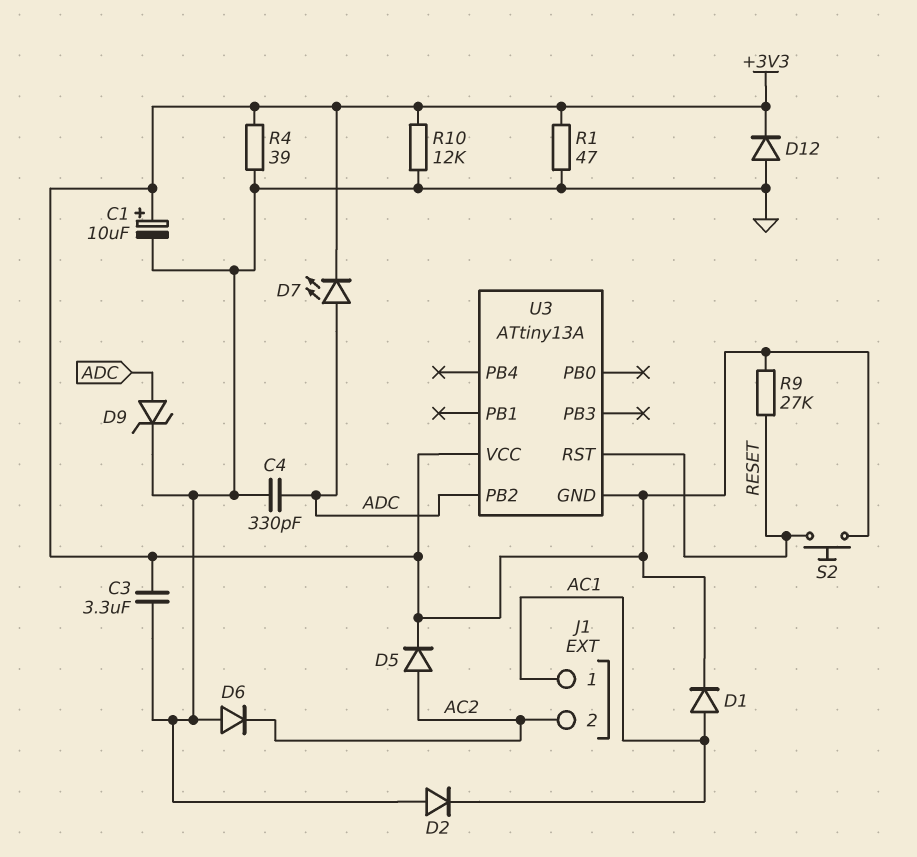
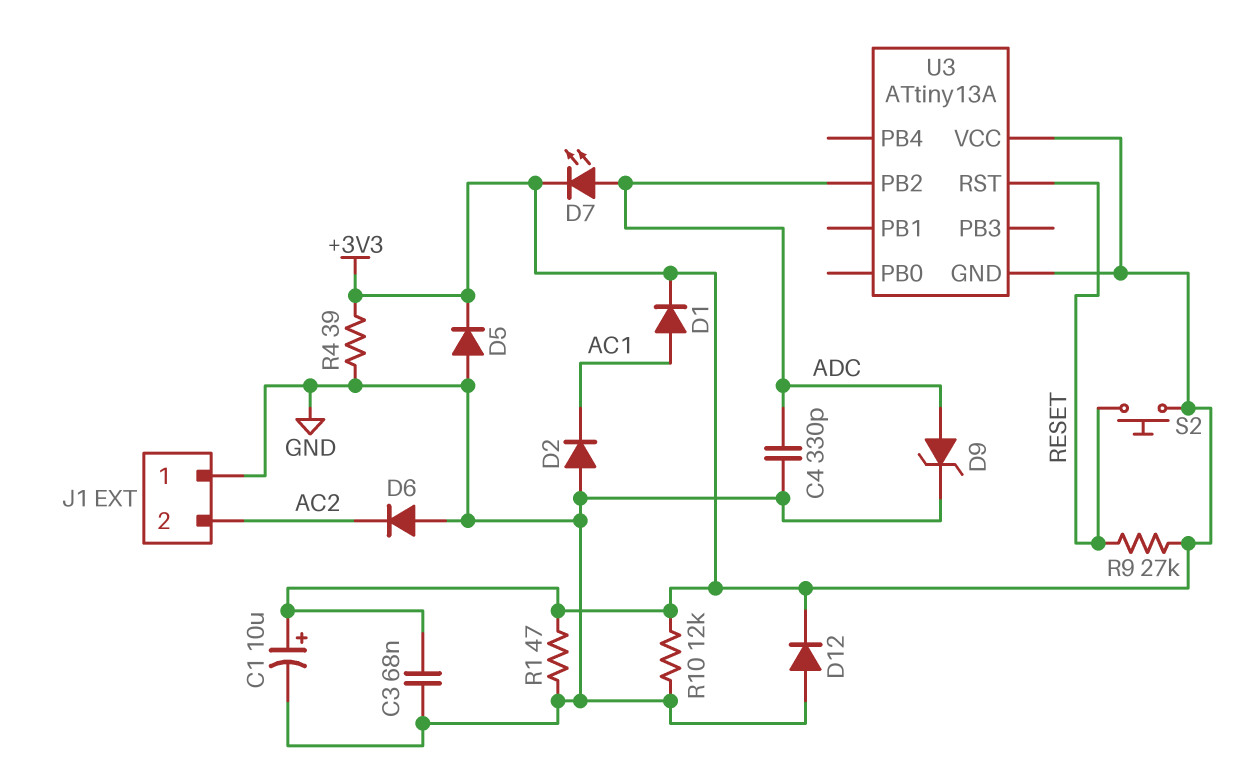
C3: 3.3uF (+3V3, GND) -> 68nF (+3V3, GND)
D5: diode (A AC2, K +3V3) -> diode (A GND, K +3V3)
J1 pin 1: AC1 -> GND

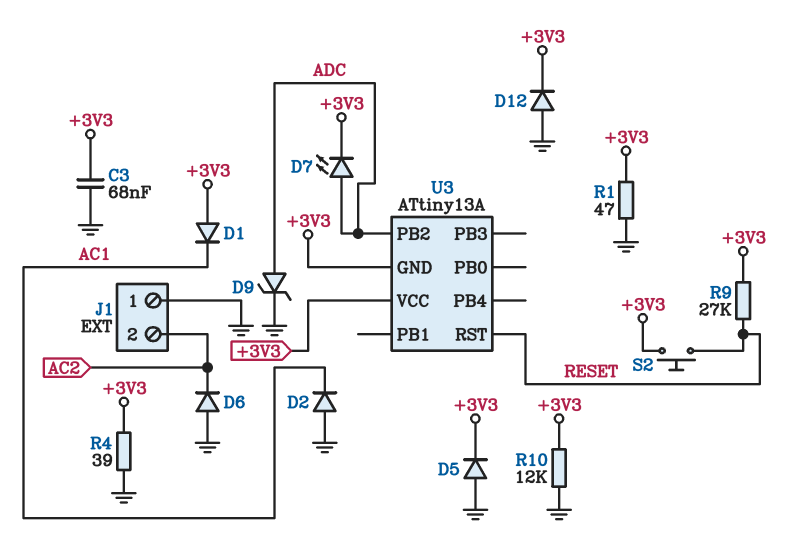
C1: 10uF (plus +3V3, minus GND) -> none
C4: 330pF (ADC, GND) -> none
D1: diode (A AC1, K +3V3) -> diode (A +3V3, K AC1)

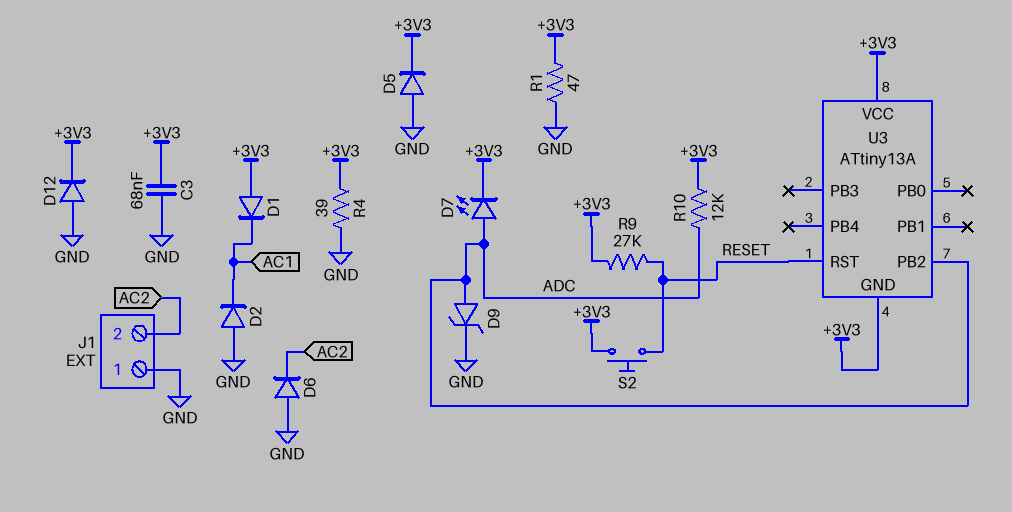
R10: 12k (+3V3, GND) -> 12k (+3V3, ADC)

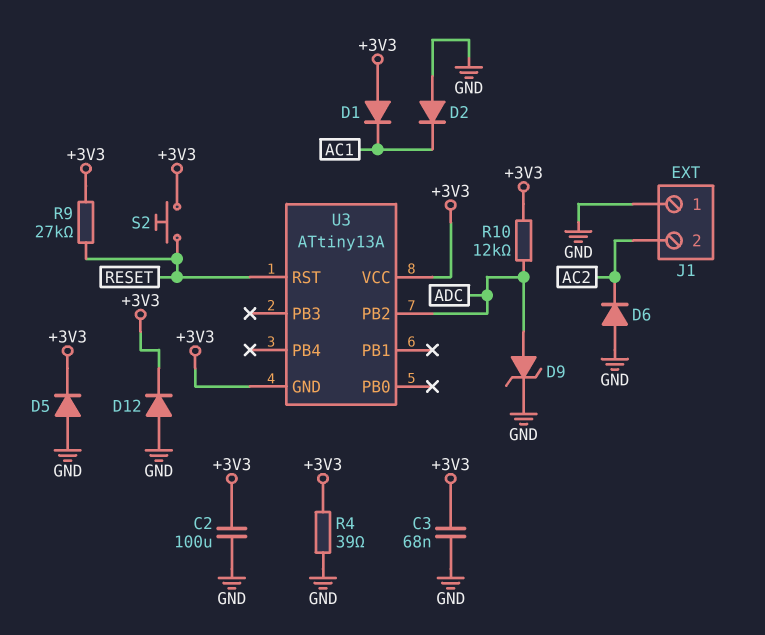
C2: none -> 100uF (+3V3, GND)
D7: LED (A ADC, K +3V3) -> none
R1: 47 (+3V3, GND) -> none

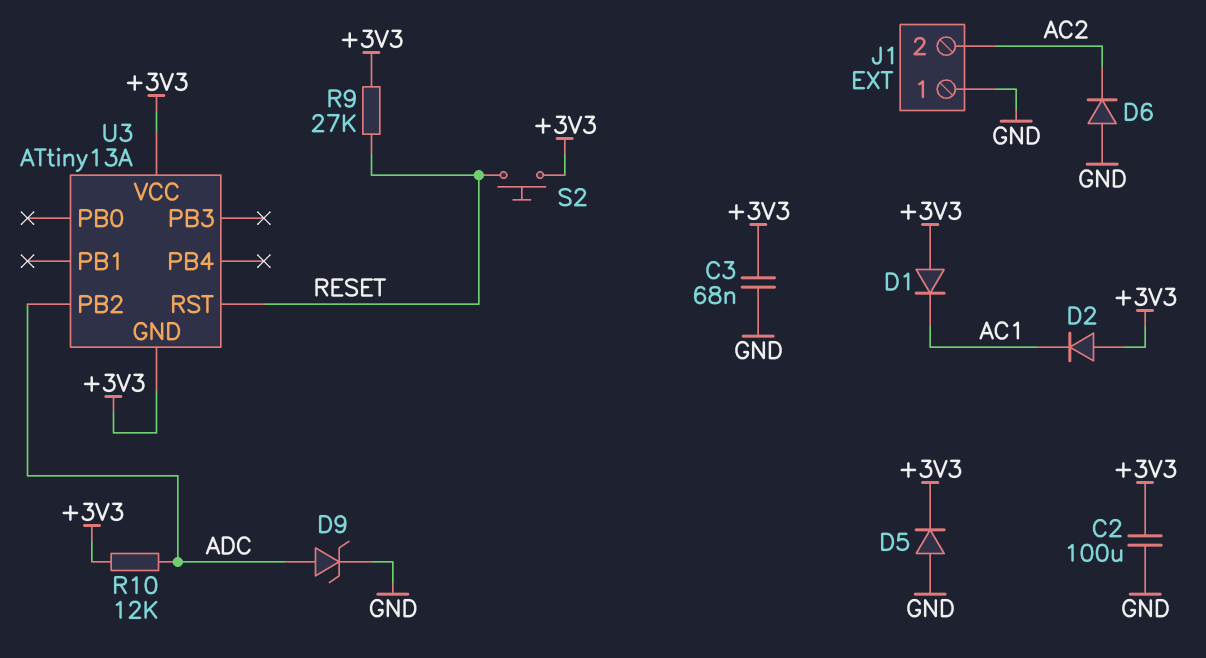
D2: diode (A GND, K AC1) -> diode (A +3V3, K AC1)
D12: diode (A GND, K +3V3) -> none
R4: 39 (+3V3, GND) -> none

